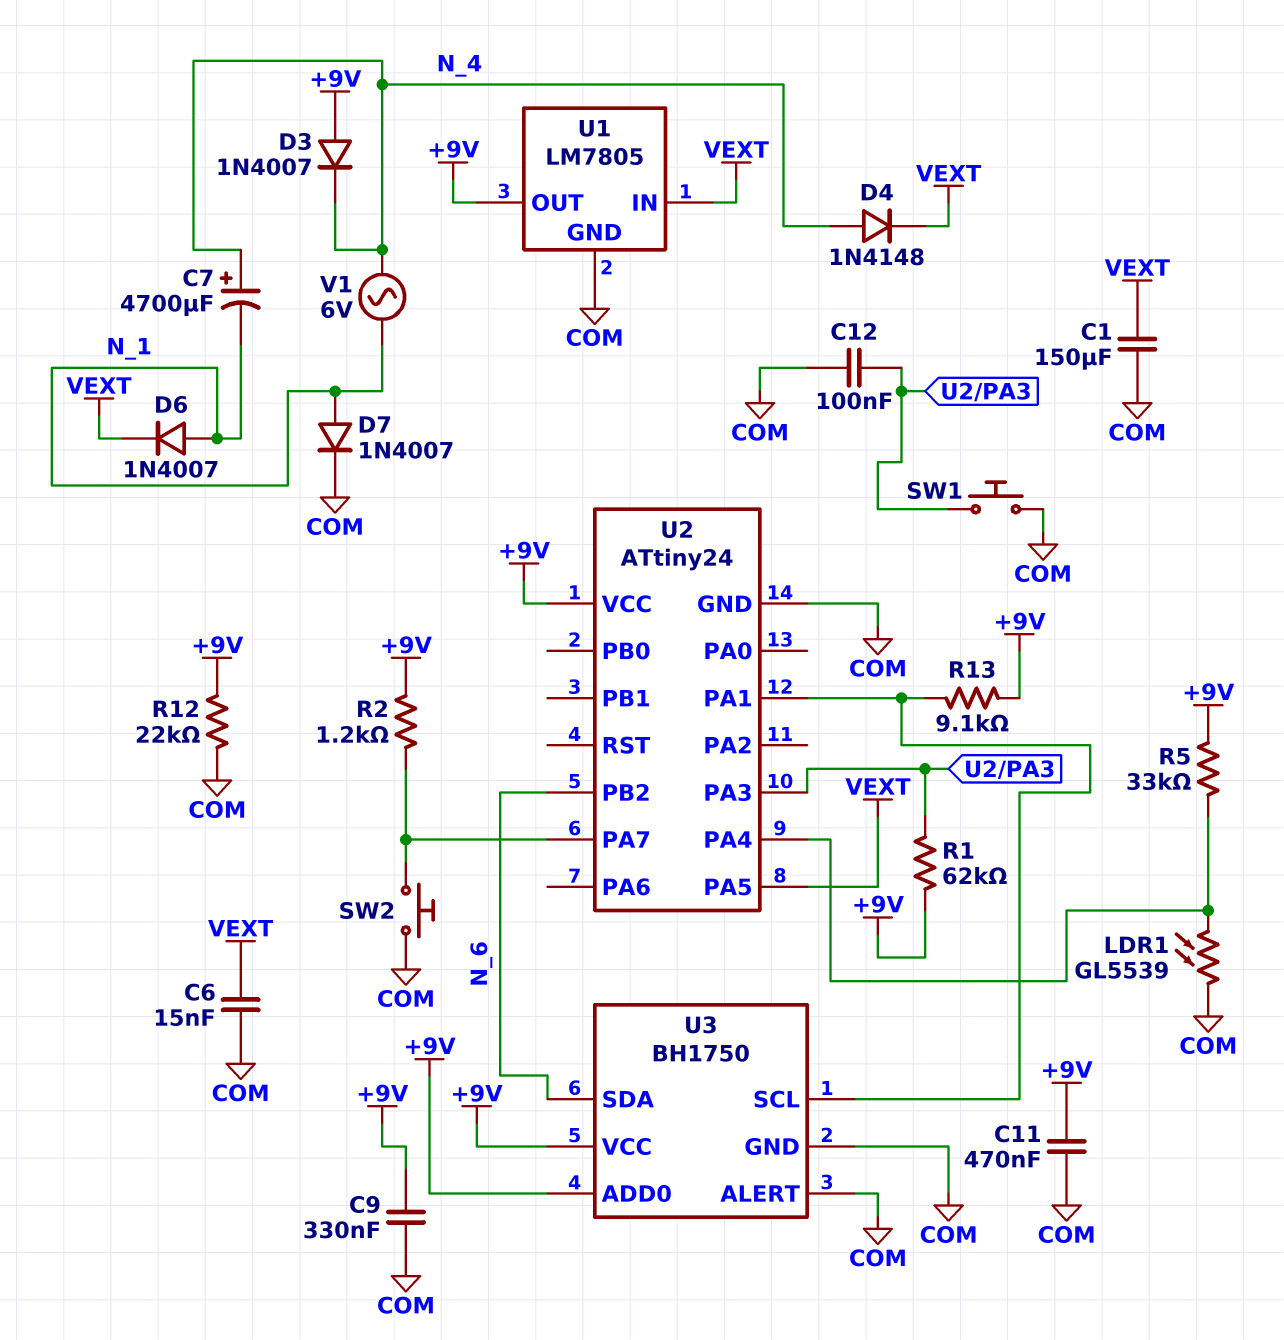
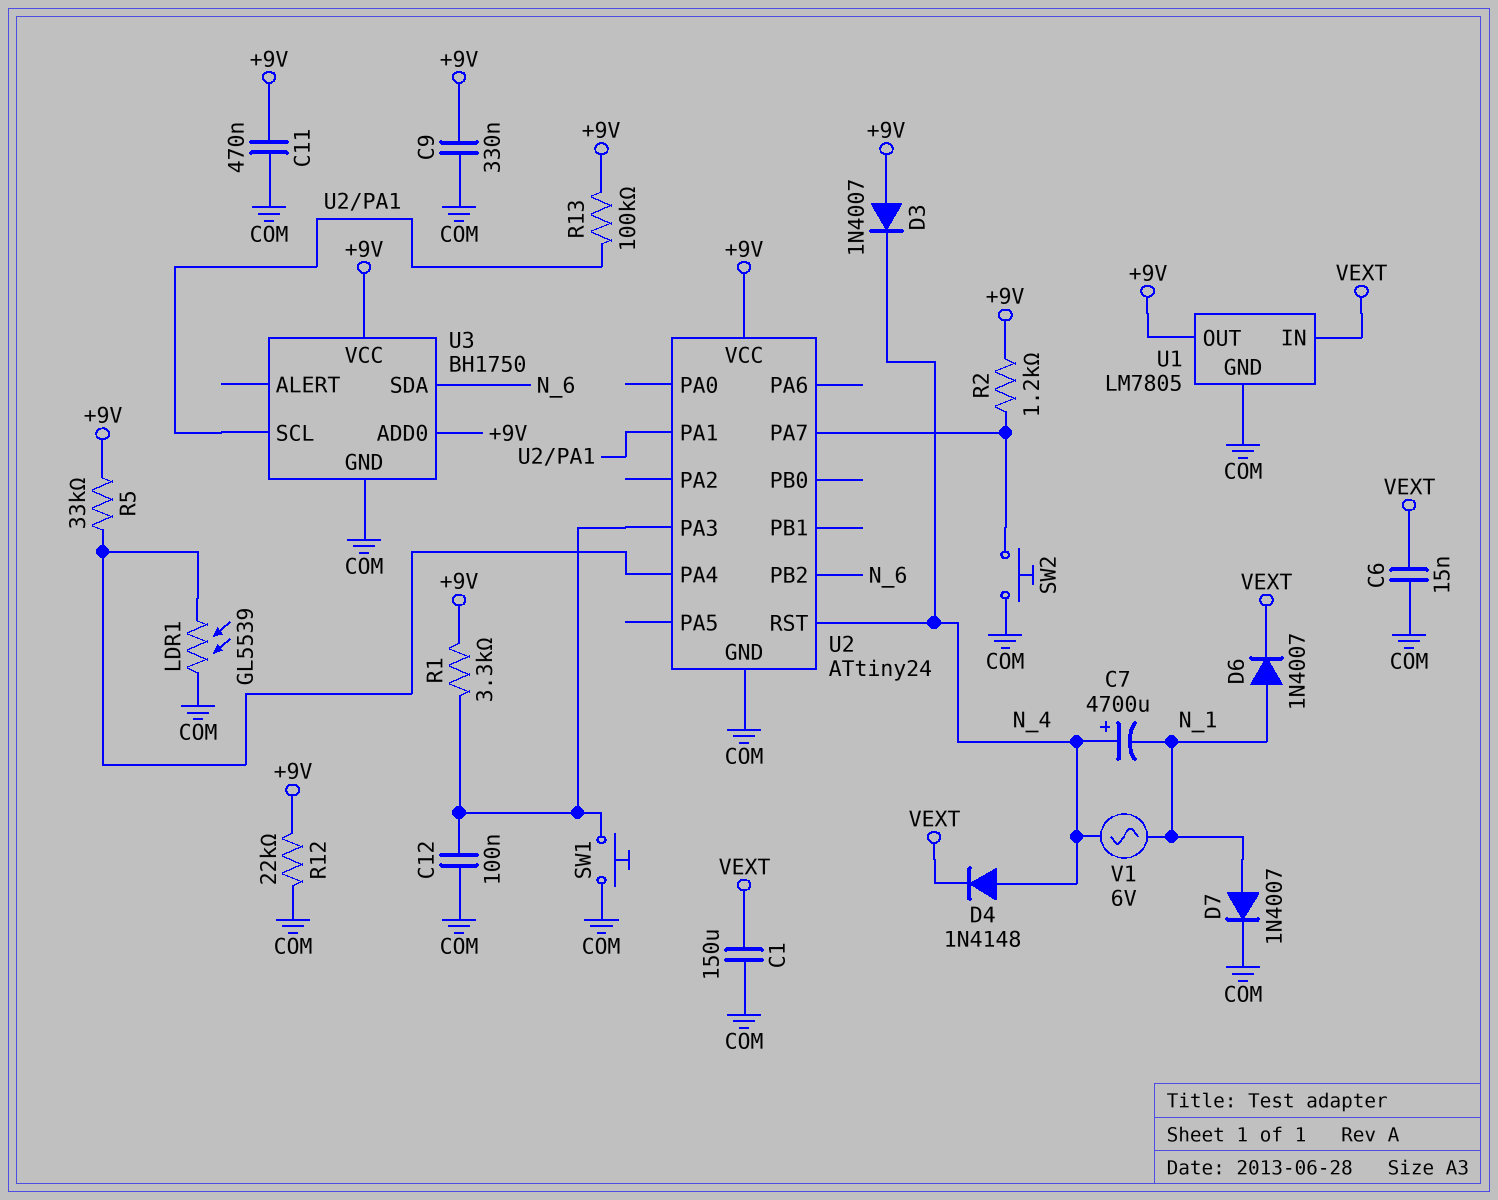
R1: 62k (+9V, U2/PA3) -> 3.3k (+9V, U2/PA3)
R13: 9.1k (+9V, U2/PA1) -> 100k (+9V, U2/PA1)
U2 pin PA5: VEXT -> none
U2 pin RST: none -> N_4
U3 pin ALERT: COM -> none

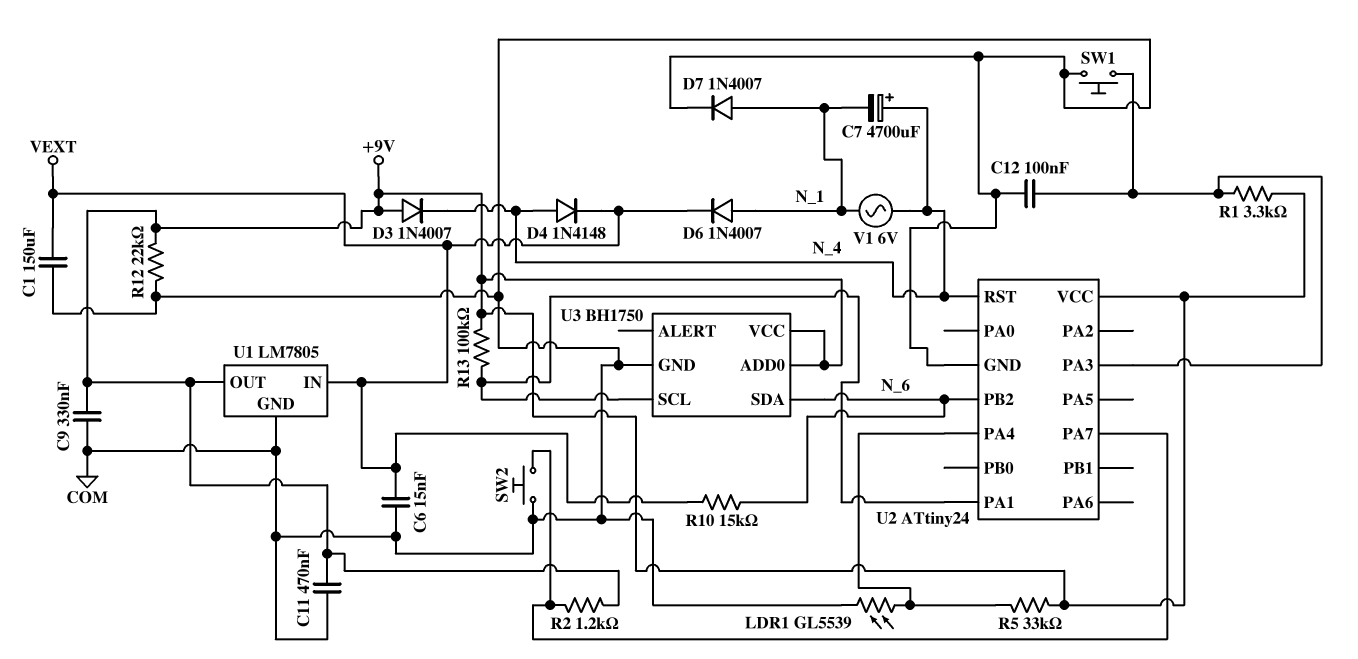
R10: none -> 15k (N_6, VEXT)

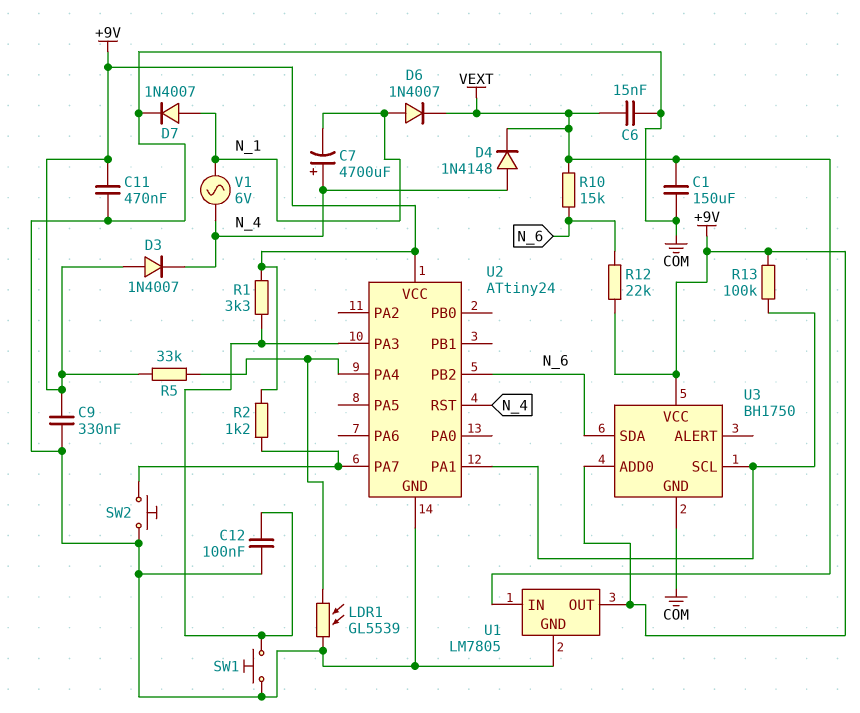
R12: 22k (+9V, COM) -> 22k (+9V, N_6)

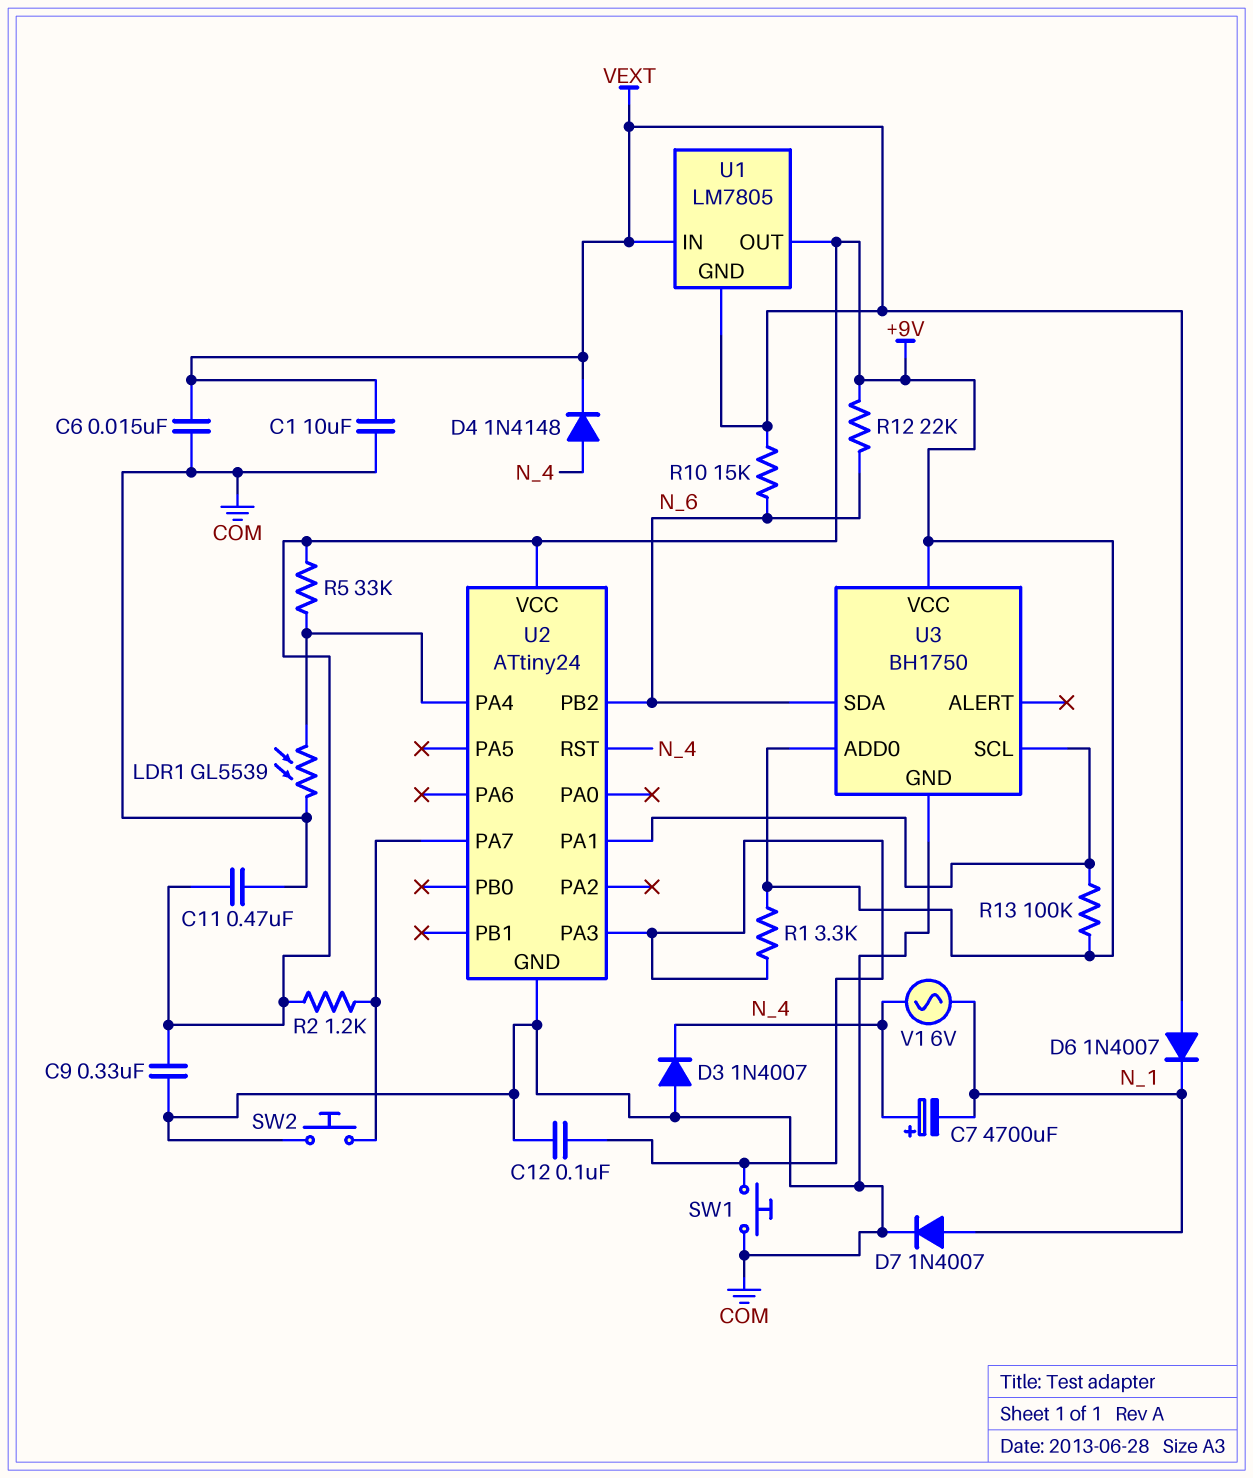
C1: 150uF (COM, VEXT) -> 10uF (COM, VEXT)
D3: diode 1N4007 (A +9V, K N_4) -> diode 1N4007 (A COM, K N_4)
D6: diode 1N4007 (A N_1, K VEXT) -> diode 1N4007 (A VEXT, K N_1)
U1 pin GND: COM -> VEXT

